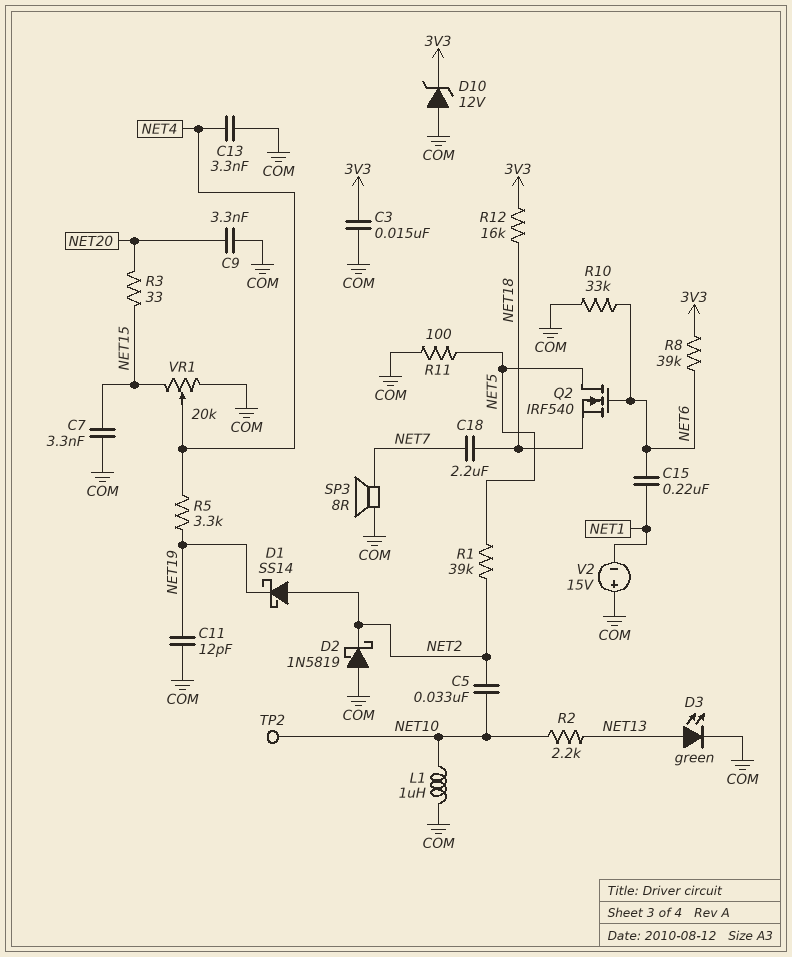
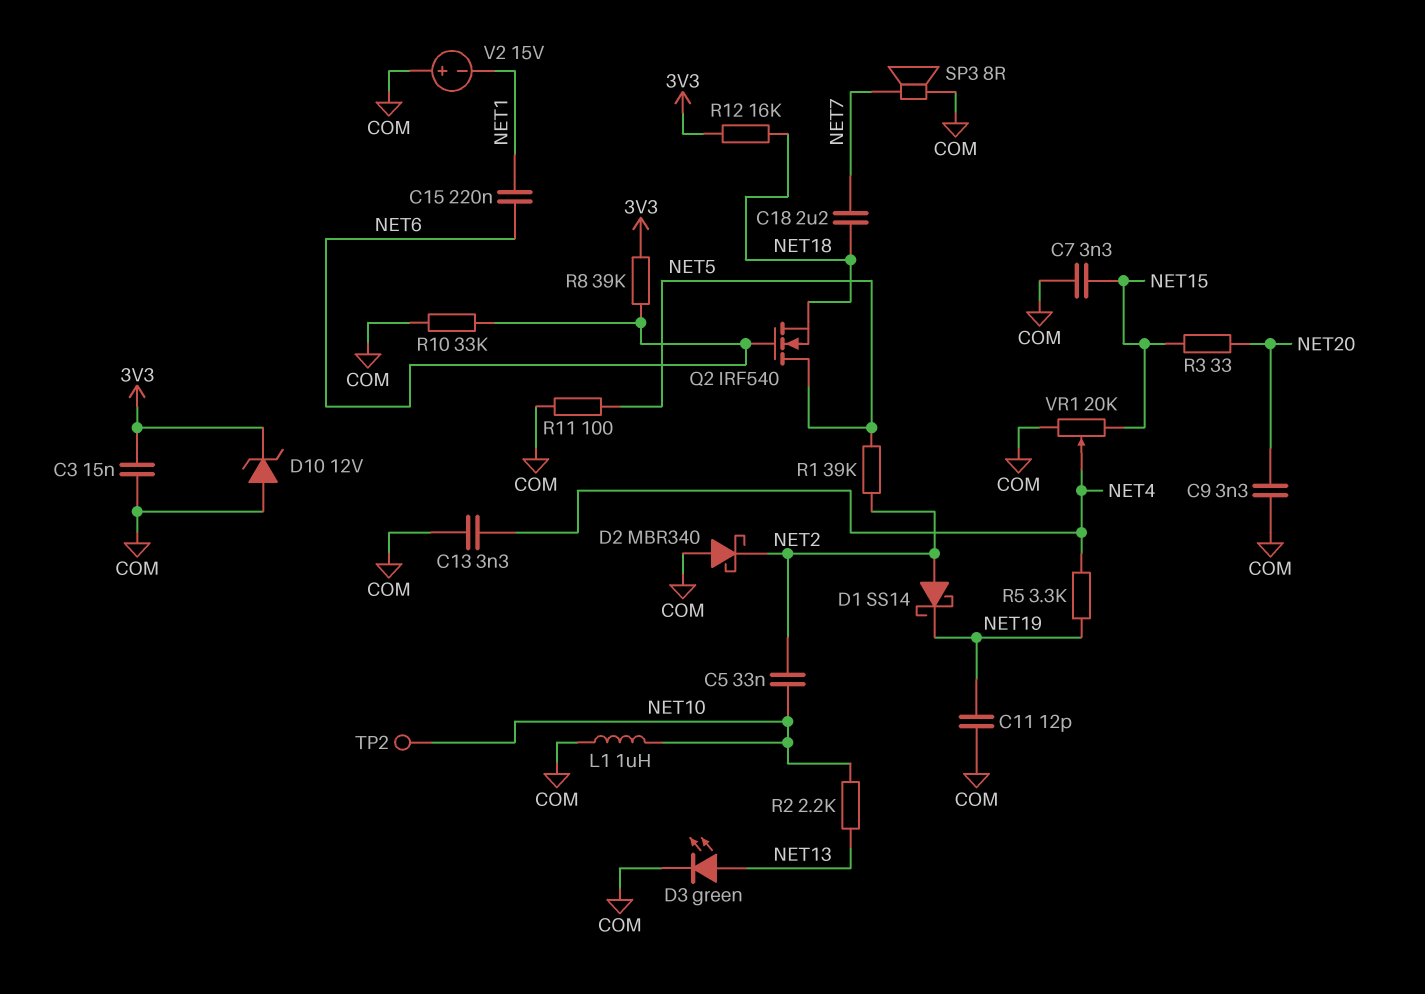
D2: schottky 1N5819 (A COM, K NET2) -> schottky MBR340 (A COM, K NET2)

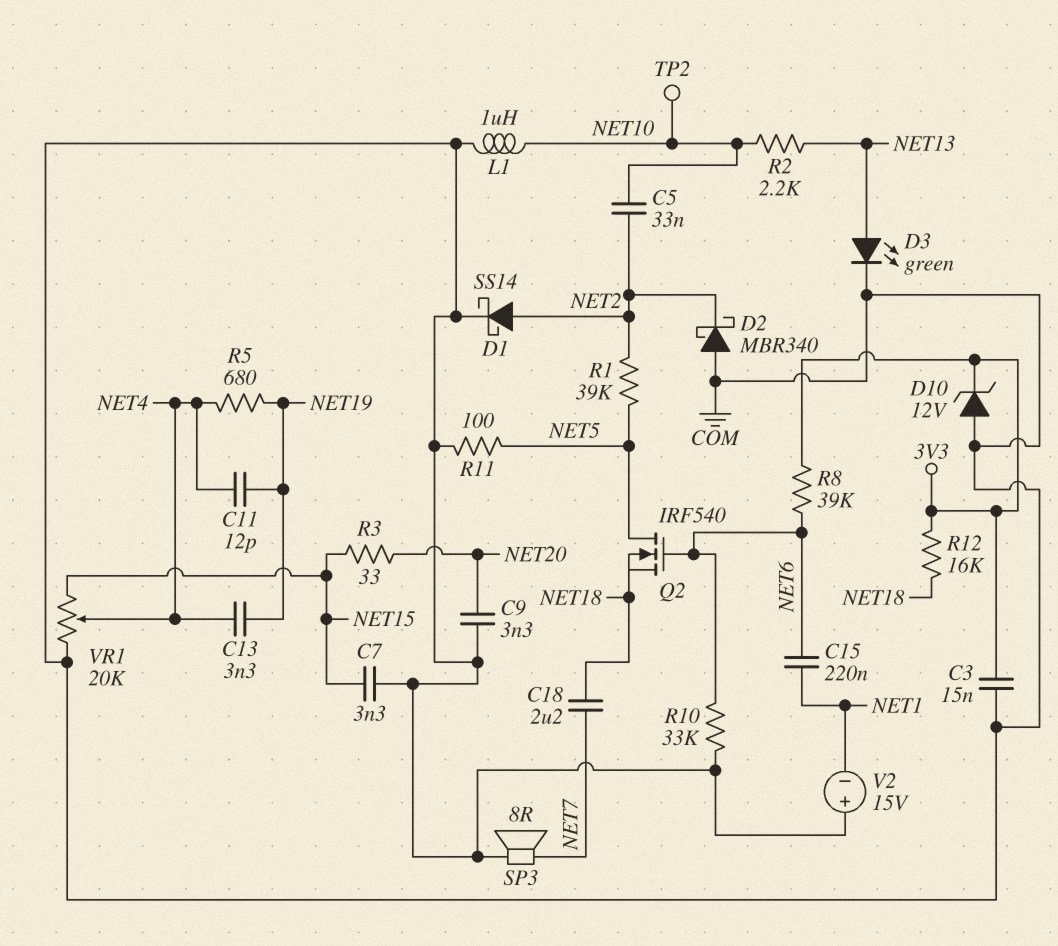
C11: 12pF (COM, NET19) -> 12pF (NET4, NET19)
C13: 3.3nF (COM, NET4) -> 3.3nF (NET4, NET19)
D1: schottky SS14 (A NET2, K NET19) -> schottky SS14 (A NET2, K COM)
R5: 3.3k (NET4, NET19) -> 680 (NET4, NET19)

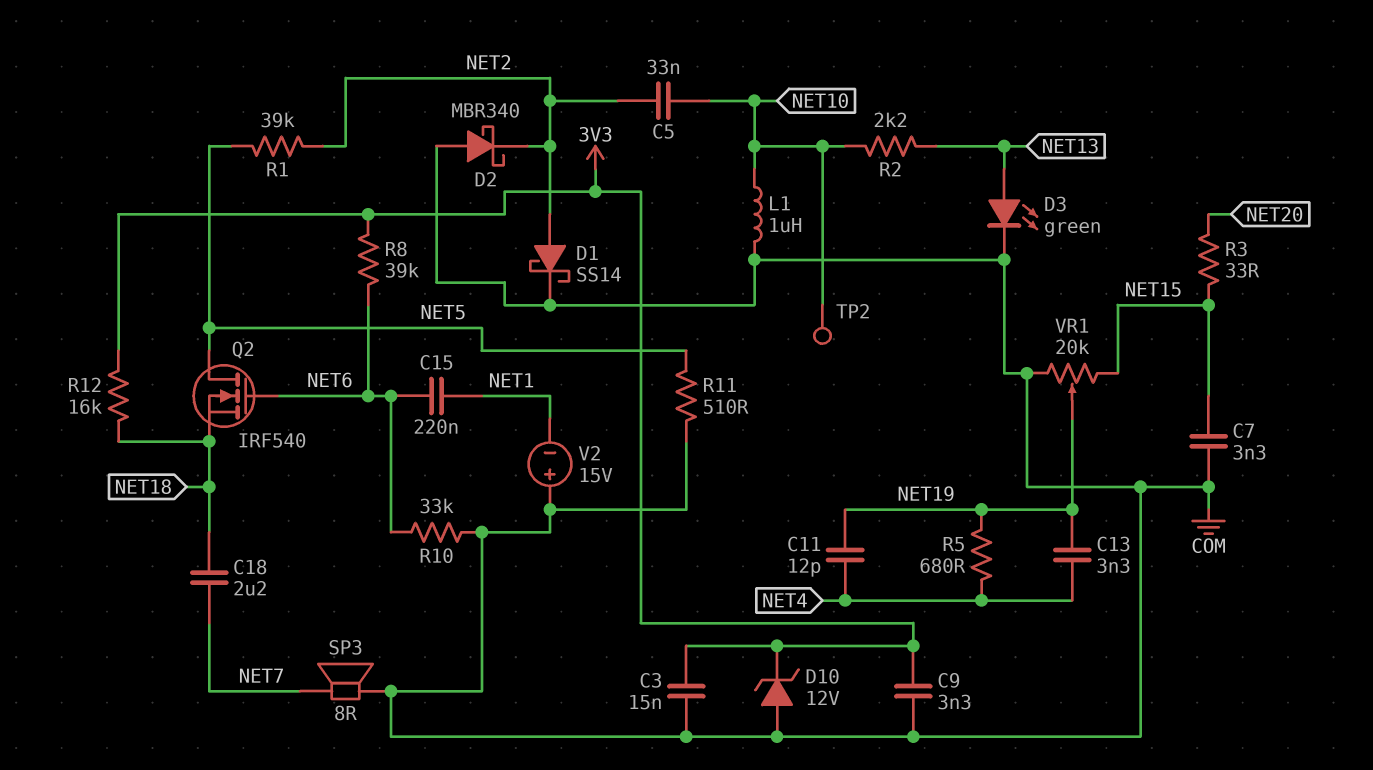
C9: 3.3nF (COM, NET20) -> 3.3nF (3V3, COM)
R11: 100 (COM, NET5) -> 510 (COM, NET5)
VR1: 20k (COM, NET15, wiper NET4) -> 20k (COM, NET15, wiper NET19)

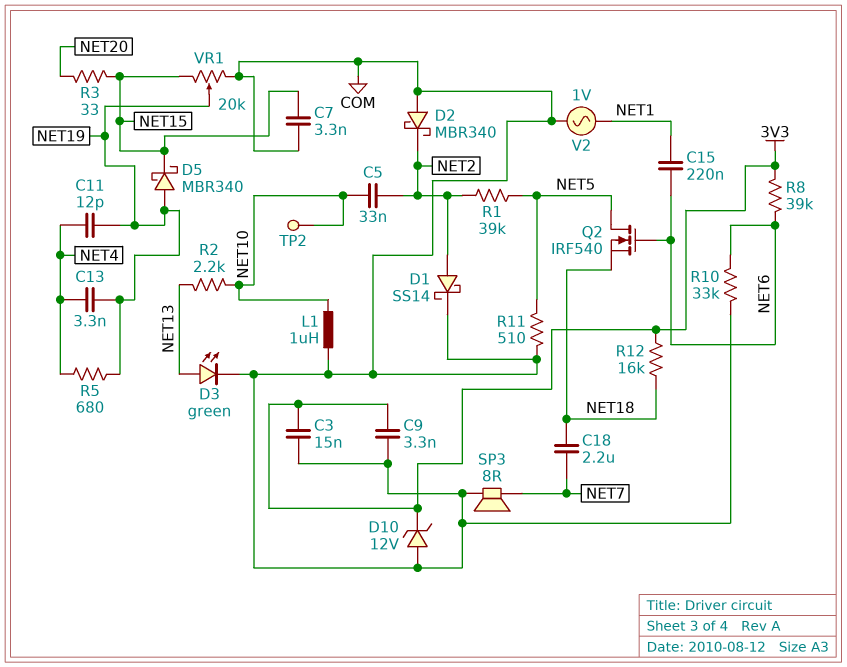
D5: none -> schottky MBR340 (A NET19, K NET15)
V2: 15V (plus COM, minus NET1) -> AC 1V (COM, NET1)

